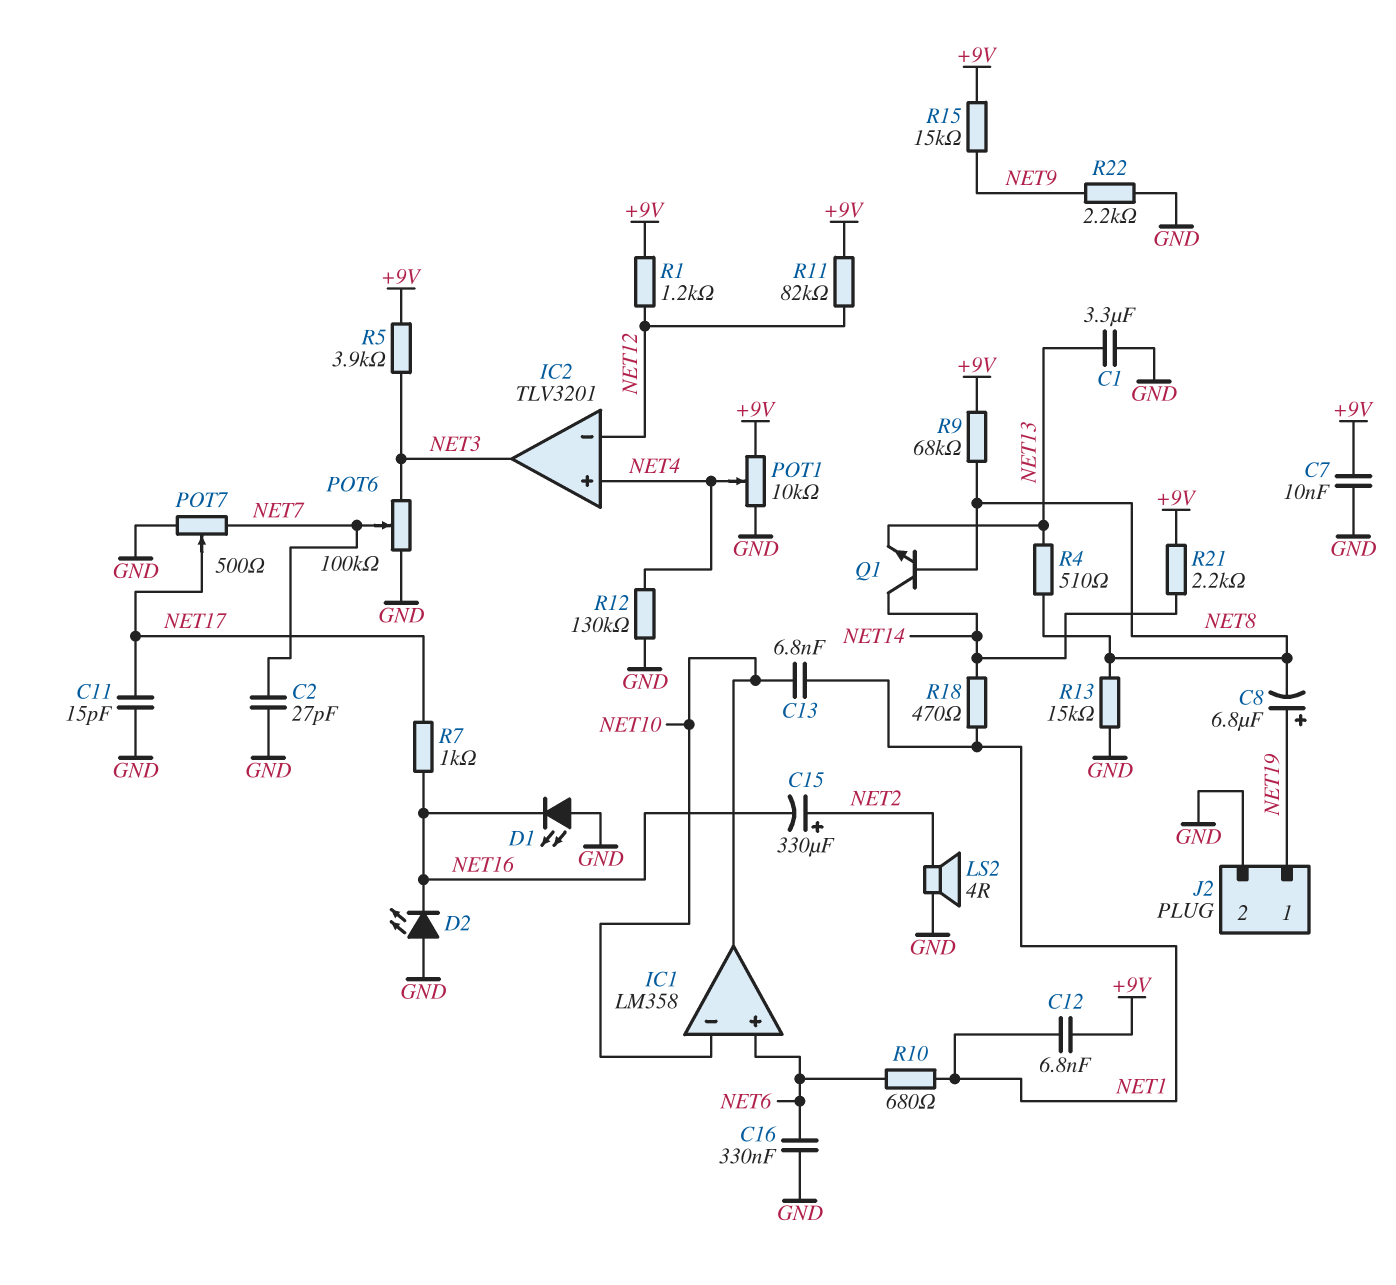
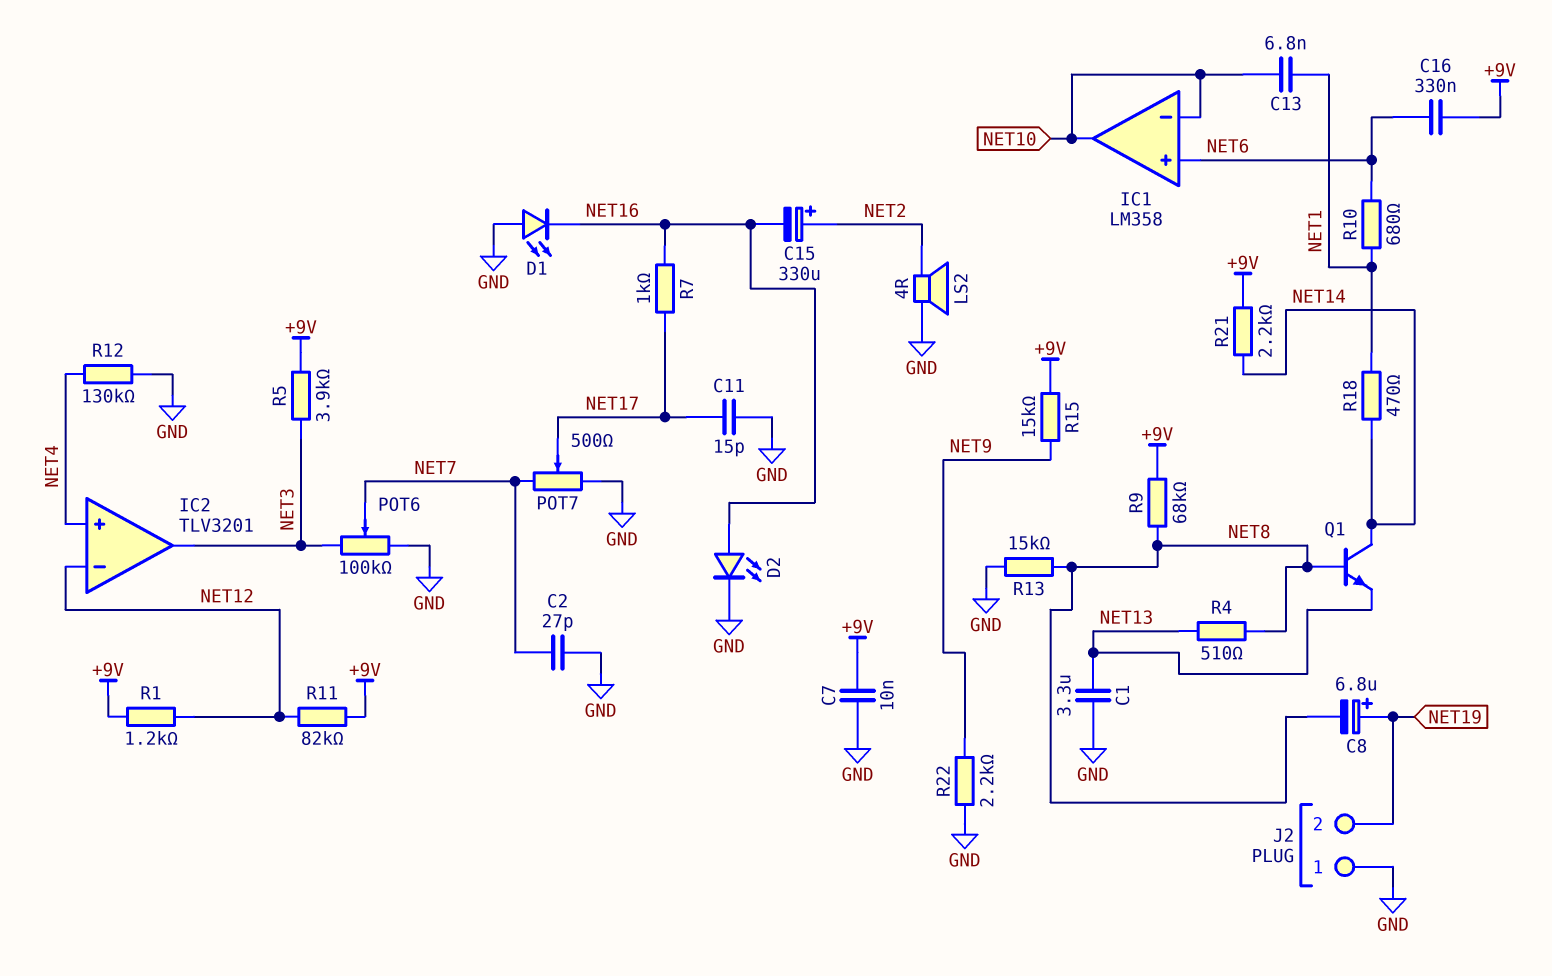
C12: 6.8nF (+9V, NET1) -> none
C16: 330nF (GND, NET6) -> 330nF (+9V, NET6)
D2: LED (A GND, K NET16) -> LED (A NET16, K GND)
J2 pin 1: NET19 -> GND
J2 pin 2: GND -> NET19
POT1: 10k (+9V, GND, wiper NET4) -> none

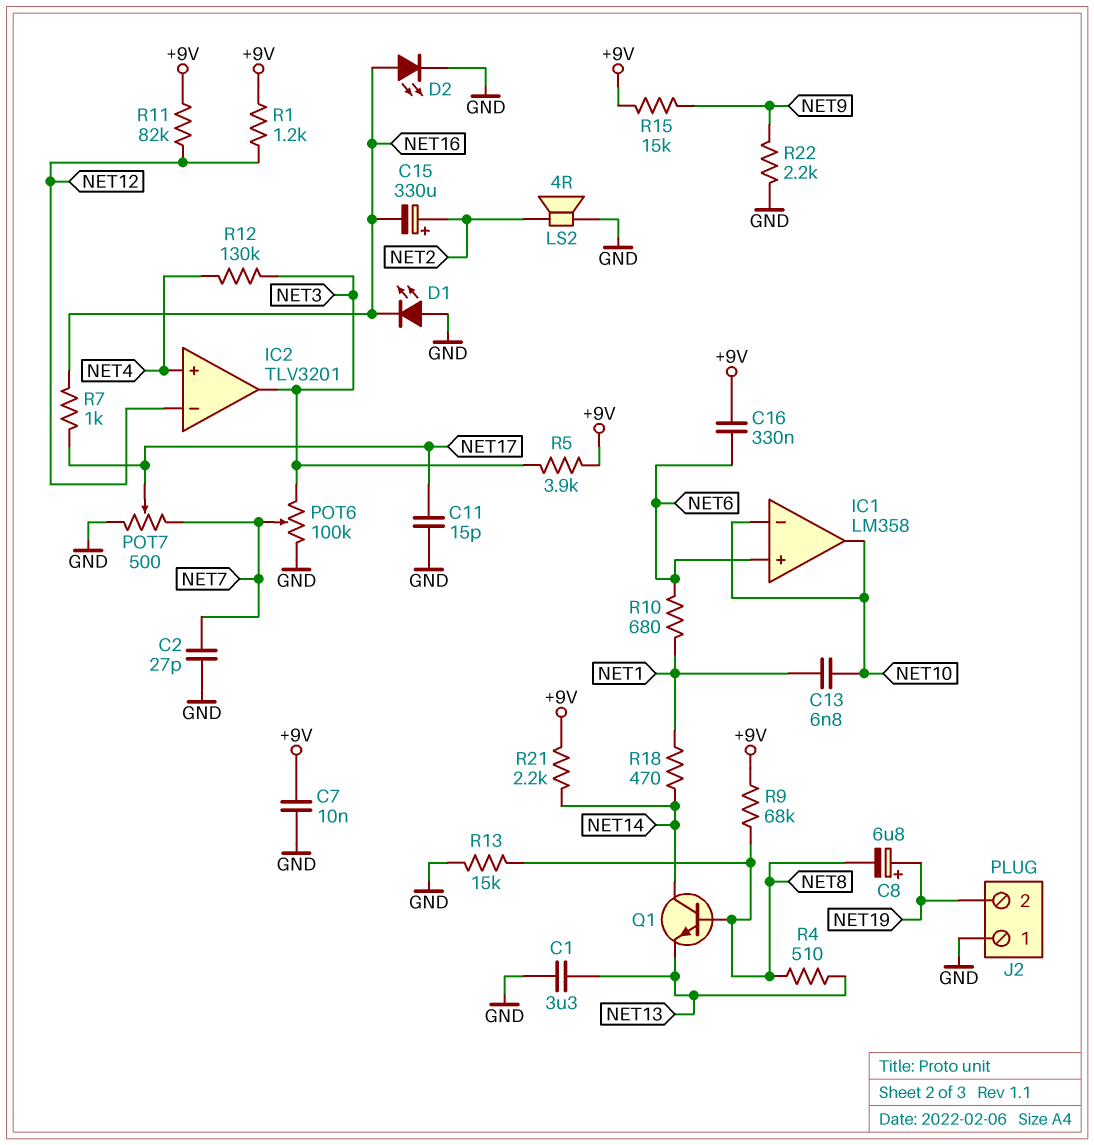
R12: 130k (GND, NET4) -> 130k (NET3, NET4)

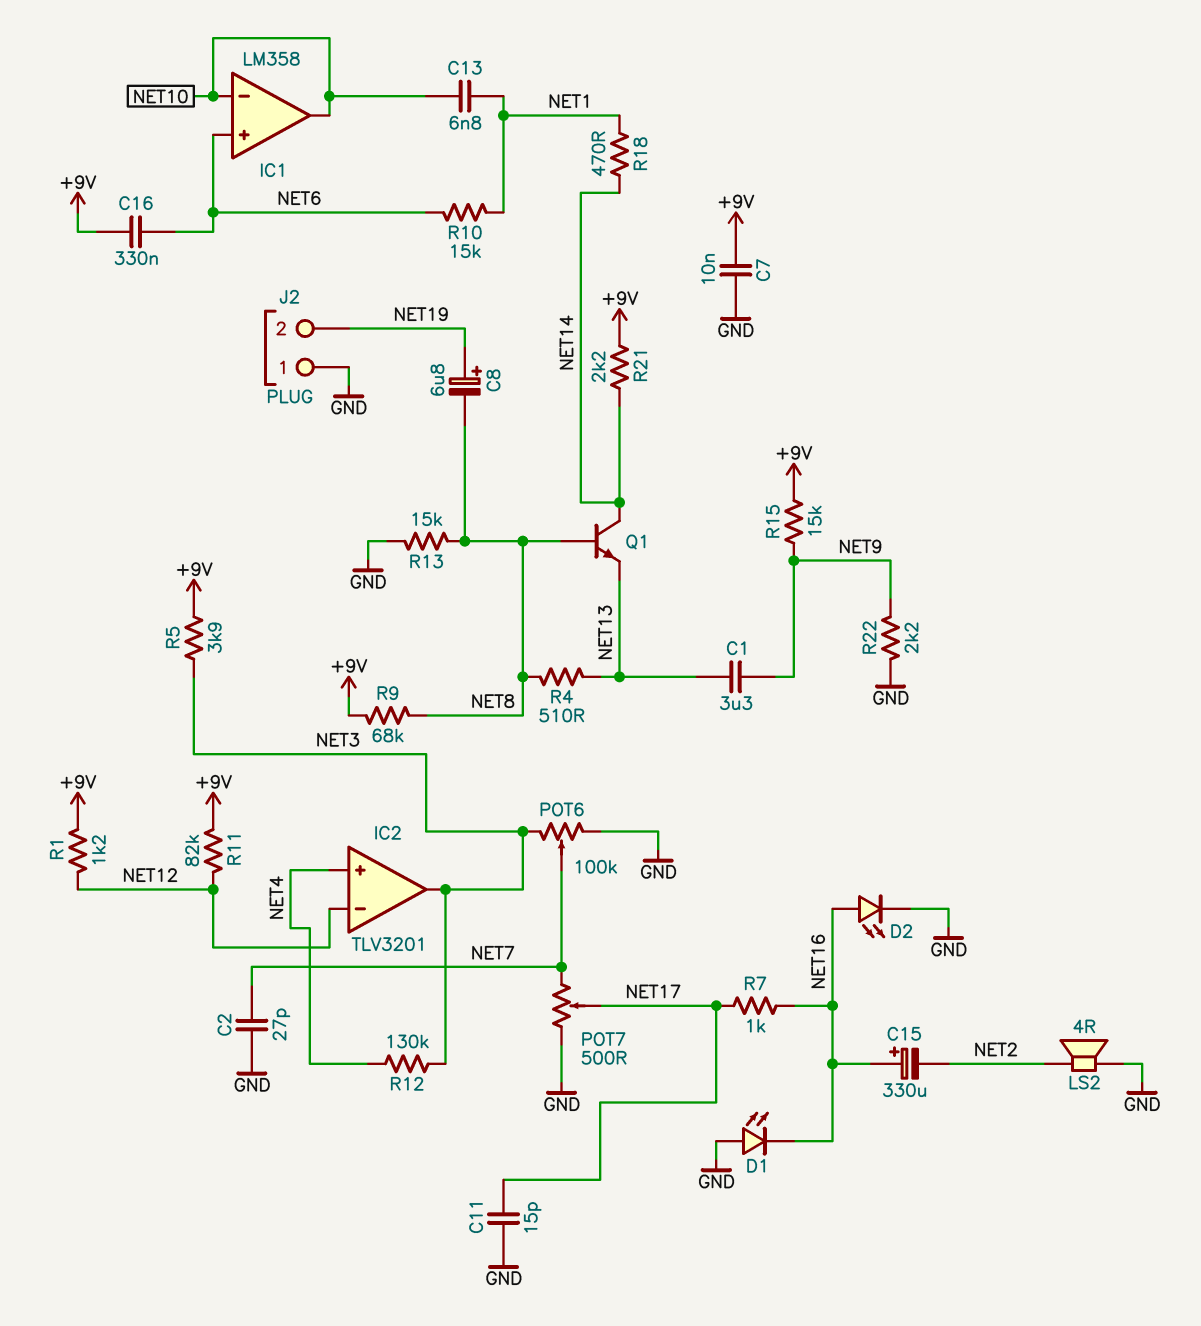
C1: 3.3uF (GND, NET13) -> 3.3uF (NET9, NET13)
C15: 330uF (plus NET2, minus NET16) -> 330uF (plus NET16, minus NET2)
R10: 680 (NET1, NET6) -> 15k (NET1, NET6)

